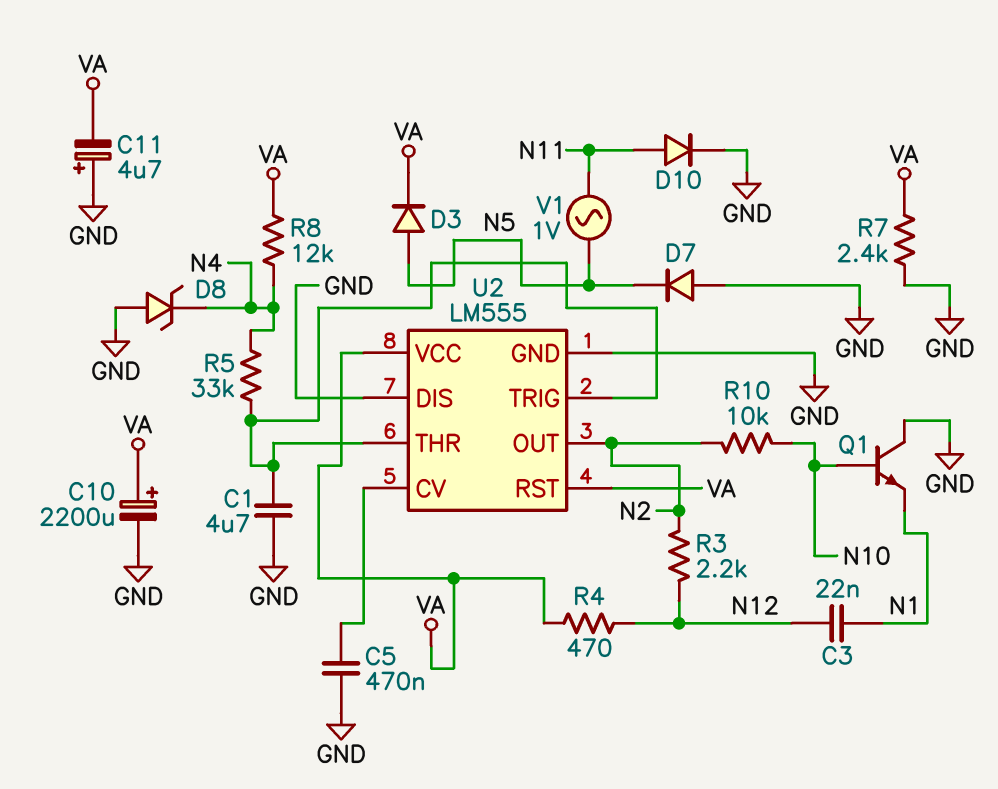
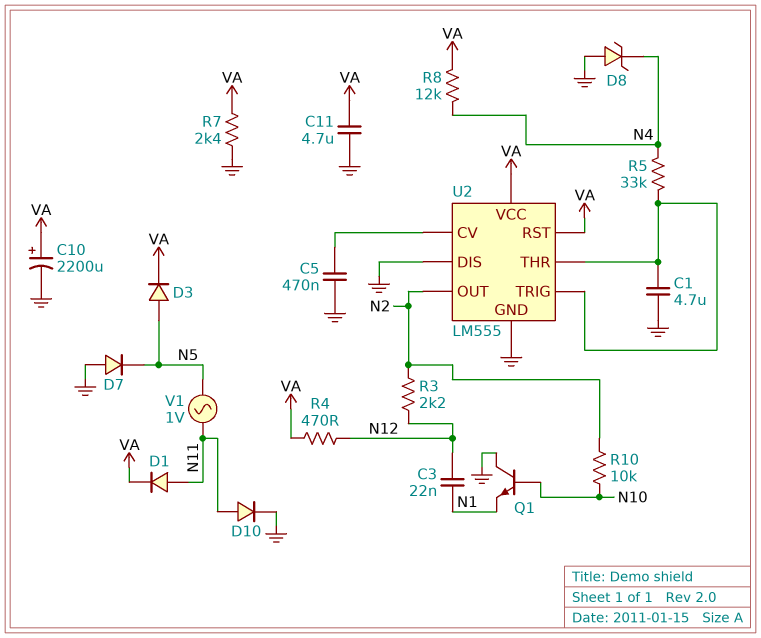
C11: 4.7uF (plus GND, minus VA) -> 4.7uF (GND, VA)
D1: none -> diode (A N11, K VA)

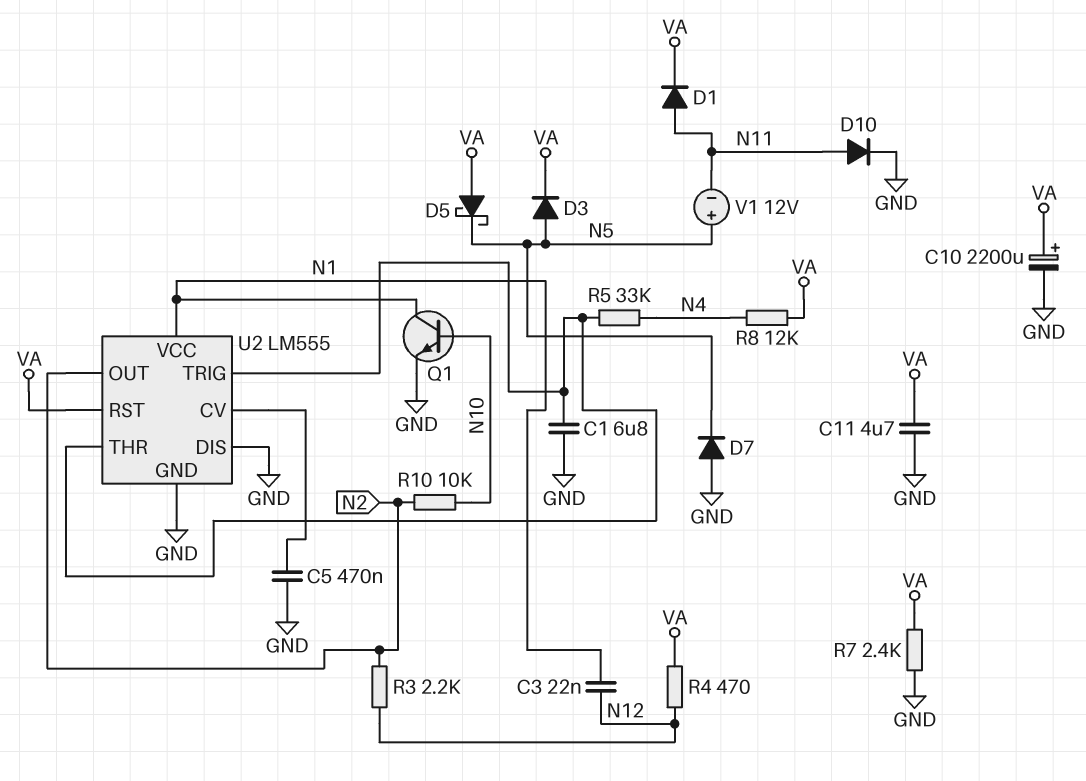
C1: 4.7uF (GND, U2/THR) -> 6.8uF (GND, U2/THR)
D5: none -> schottky (A VA, K N5)
D8: zener (A GND, K N4) -> none
Q1: NPN (B N10, C GND, E N1) -> NPN (B N10, C N1, E GND)
U2 pin VCC: VA -> N1
V1: AC 1V (N5, N11) -> 12V (plus N5, minus N11)

